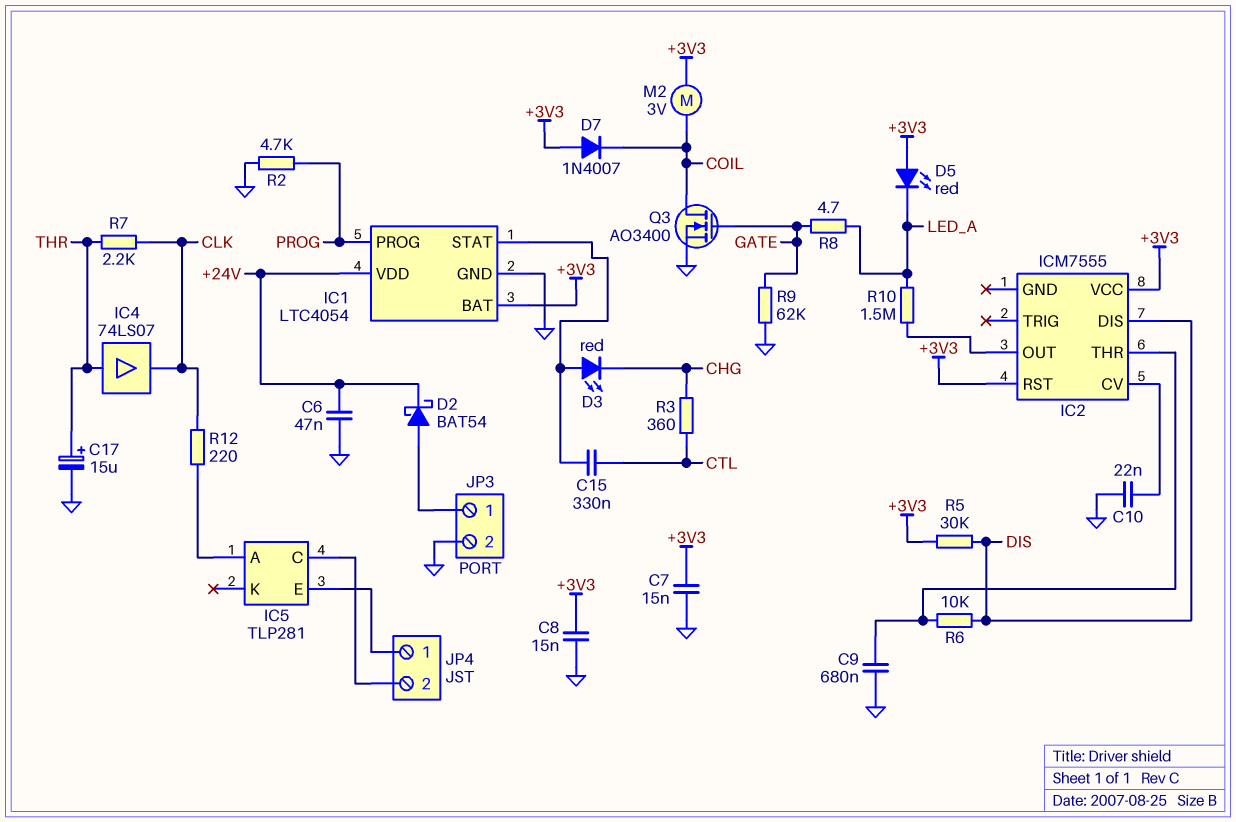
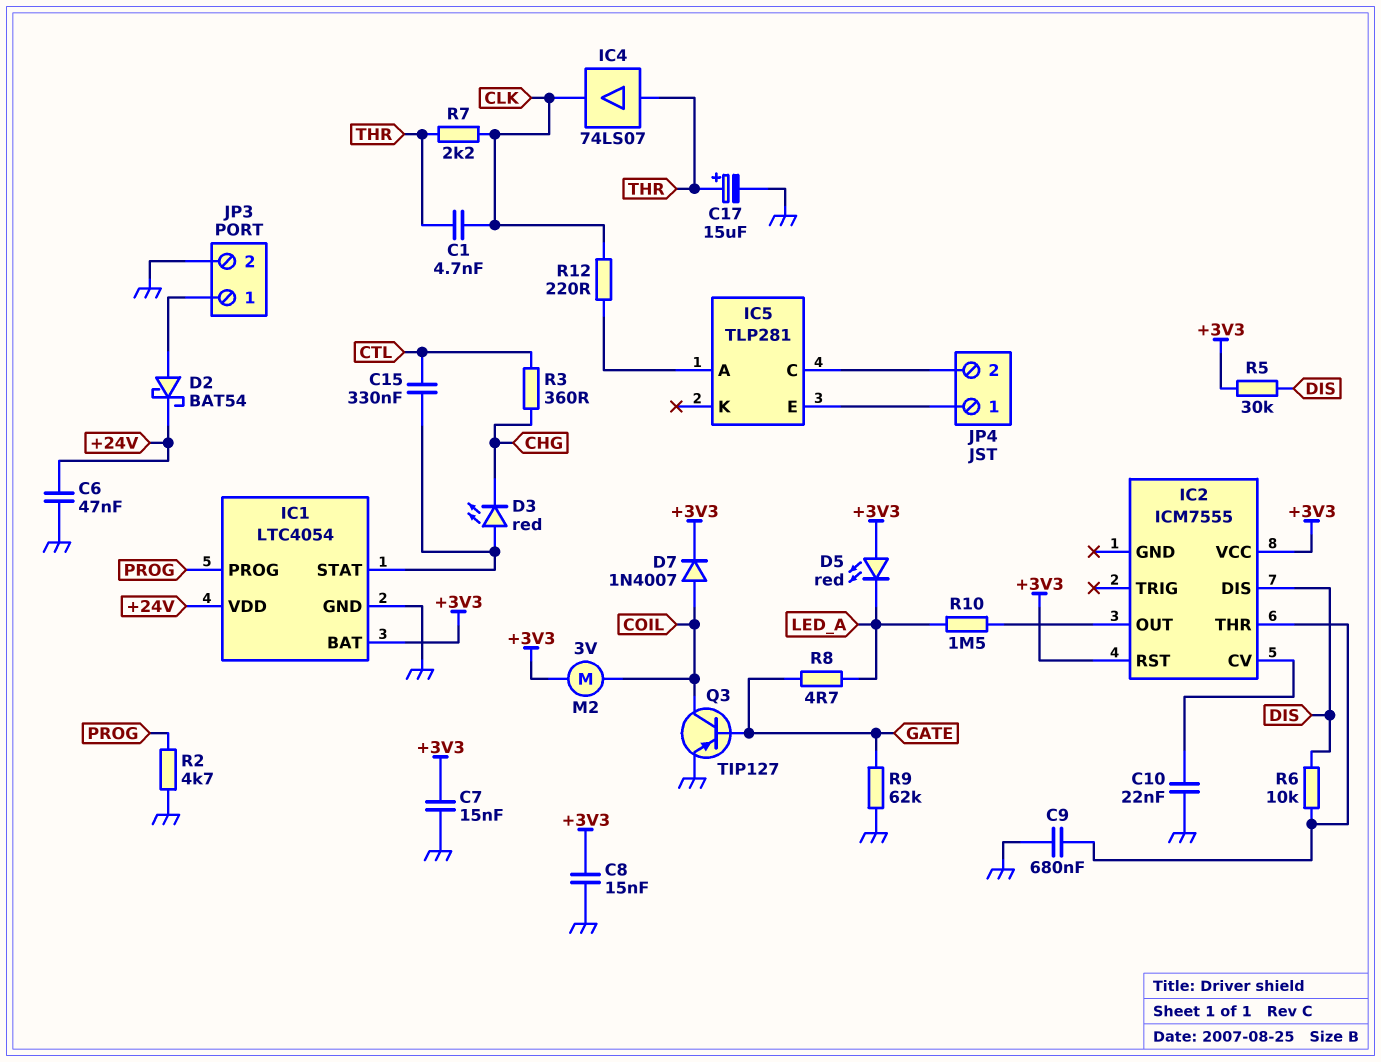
C1: none -> 4.7nF (CLK, THR)
D7: diode 1N4007 (A +3V3, K COIL) -> diode 1N4007 (A COIL, K +3V3)
Q3: NMOS AO3400 (G GATE, D COIL, S GND) -> PNP TIP127 (B GATE, C COIL, E GND)

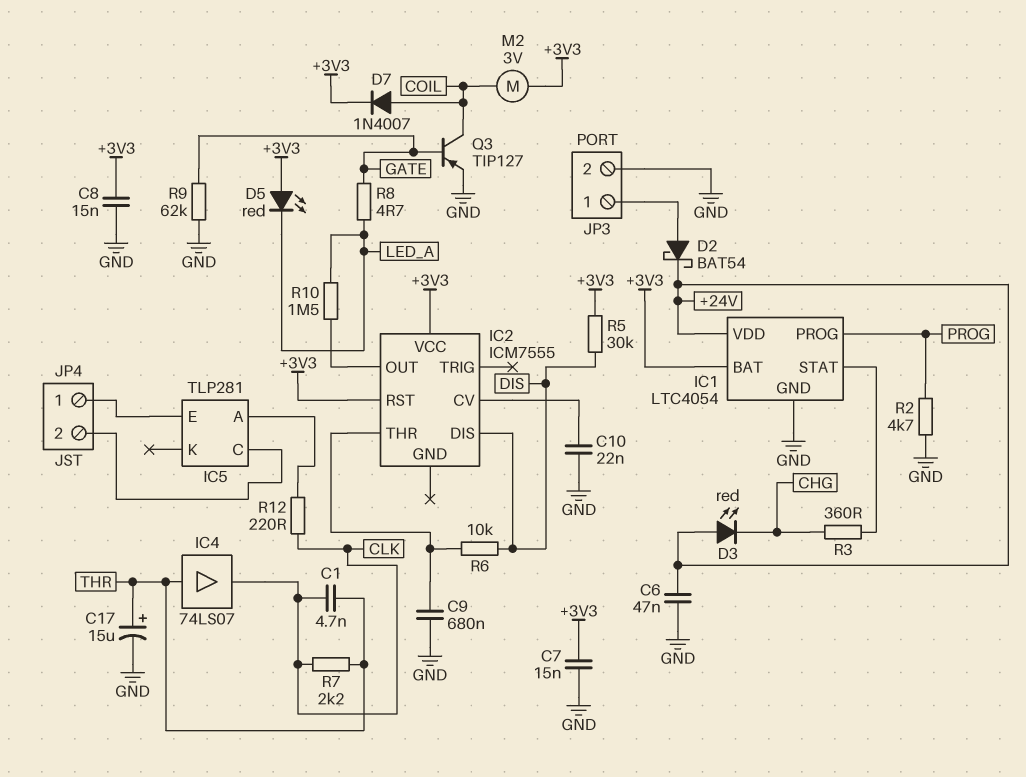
C15: 330nF (CTL, IC1/STAT) -> none
D3: LED red (A IC1/STAT, K CHG) -> LED red (A +24V, K CHG)
R3: 360 (CHG, CTL) -> 360 (CHG, IC1/STAT)

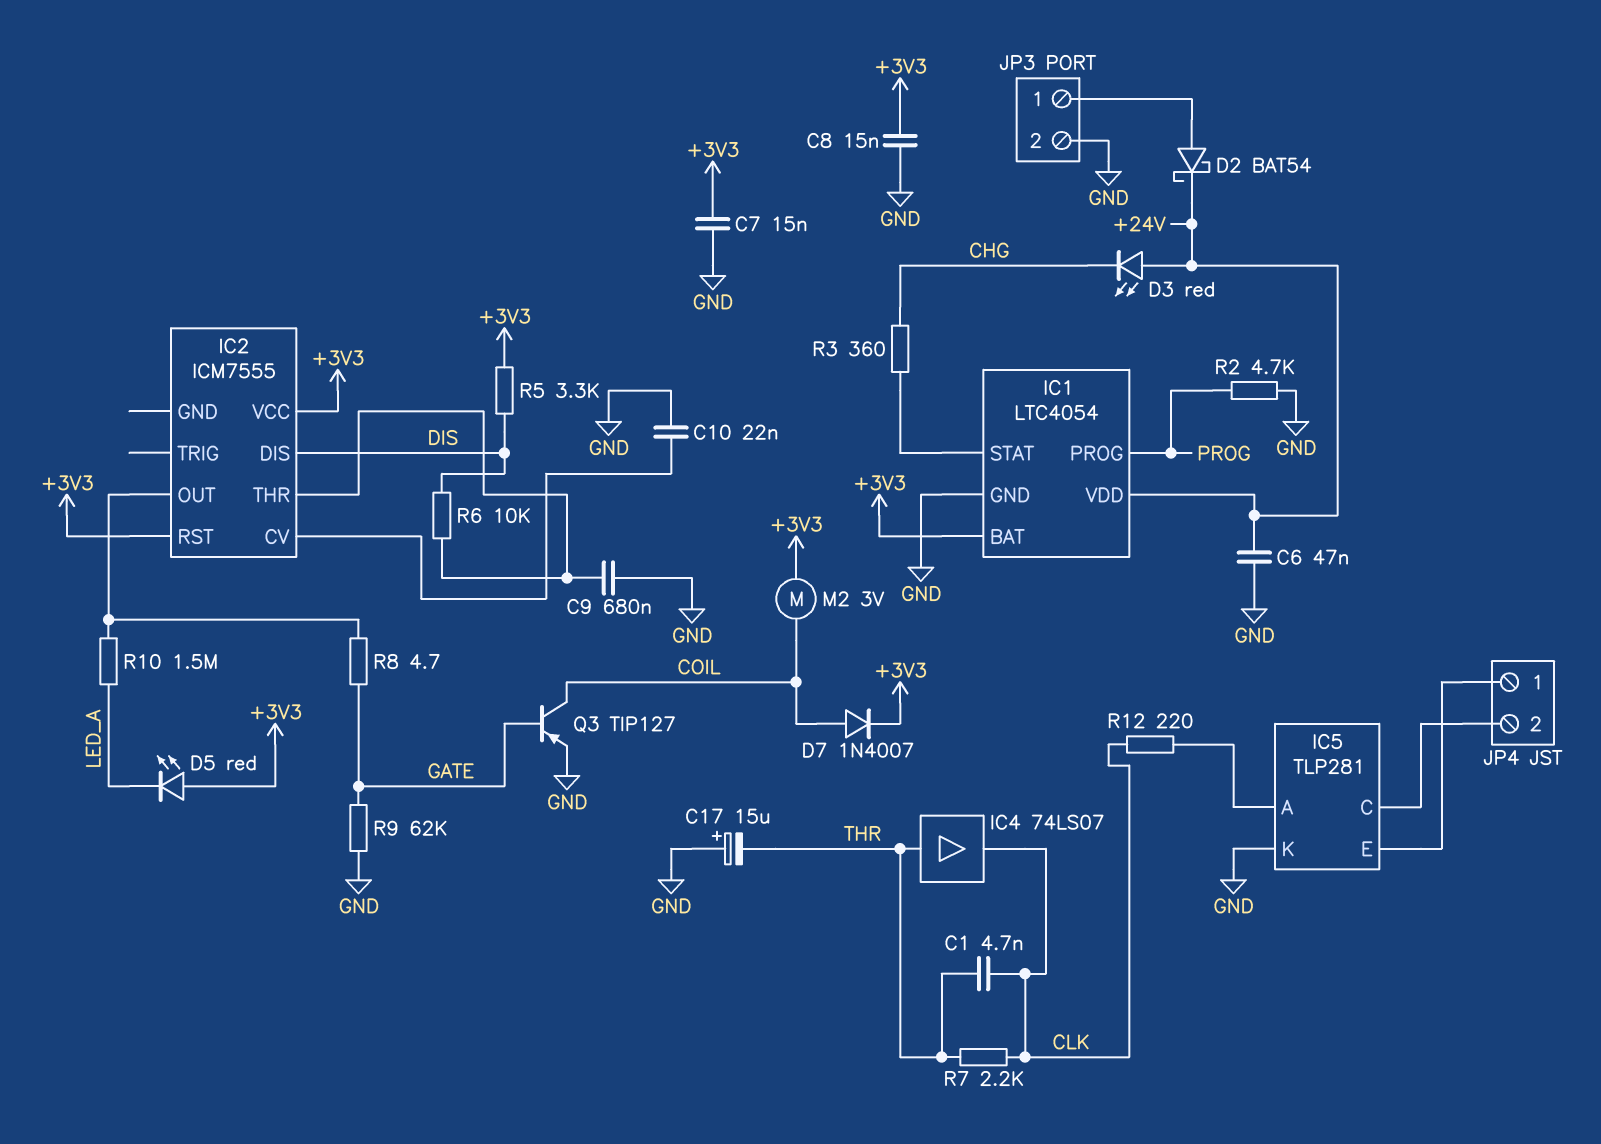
C17: 15uF (plus THR, minus GND) -> 15uF (plus GND, minus THR)
IC5 pin K: none -> GND
R5: 30k (+3V3, DIS) -> 3.3k (+3V3, DIS)
R8: 4.7 (GATE, LED_A) -> 4.7 (GATE, IC2/OUT)

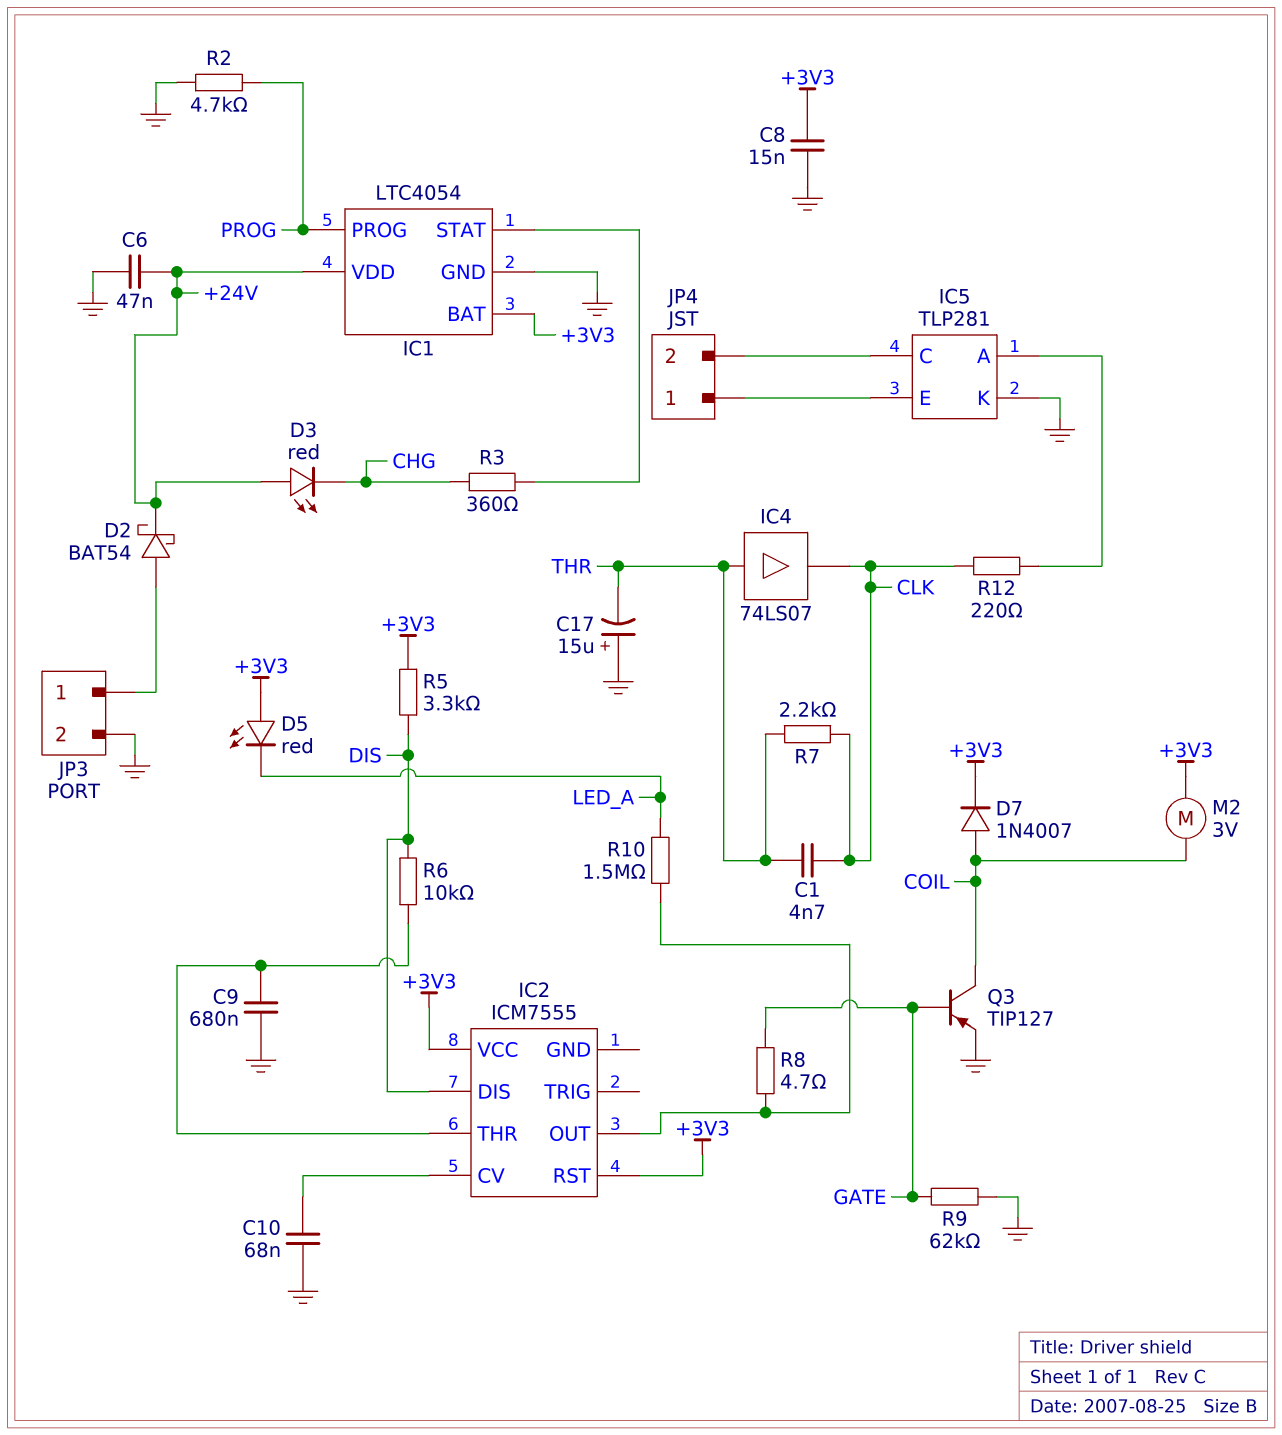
C7: 15nF (+3V3, GND) -> none
C10: 22nF (GND, IC2/CV) -> 68nF (GND, IC2/CV)

